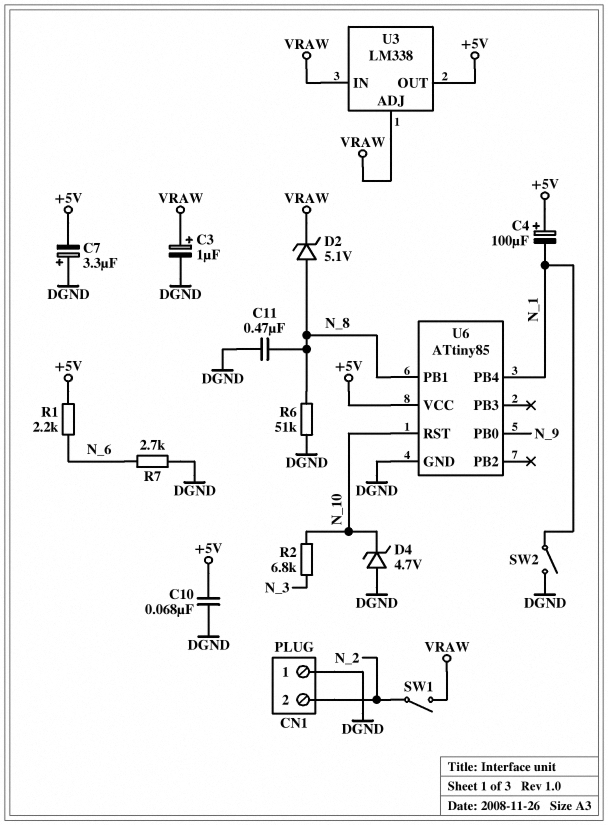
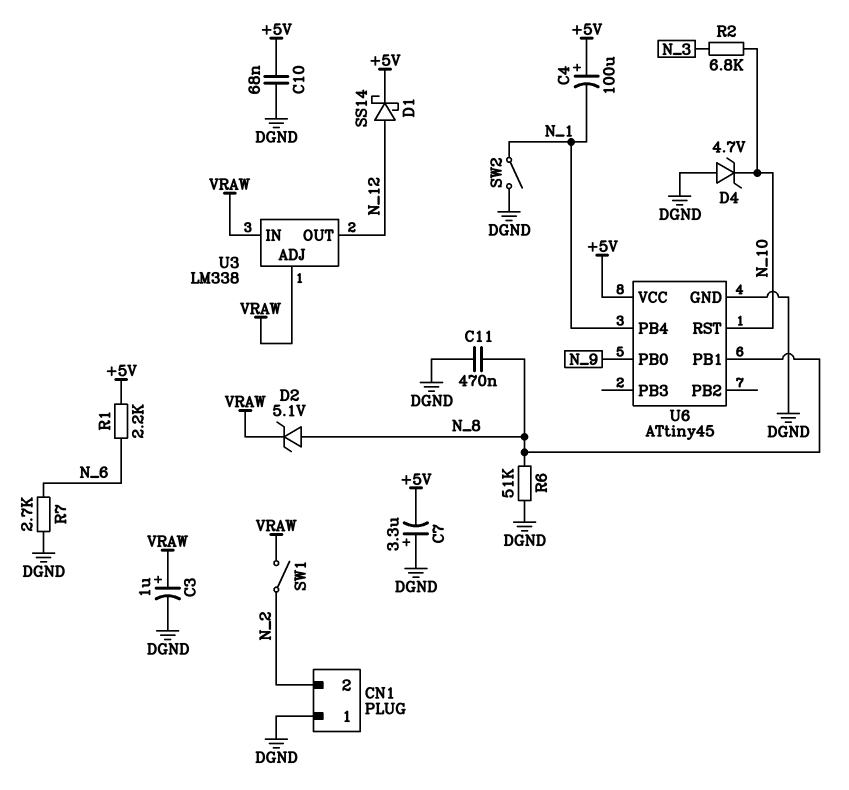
D1: none -> schottky SS14 (A N_12, K +5V)
U3 pin OUT: +5V -> N_12
U6: ATtiny85 -> ATtiny45

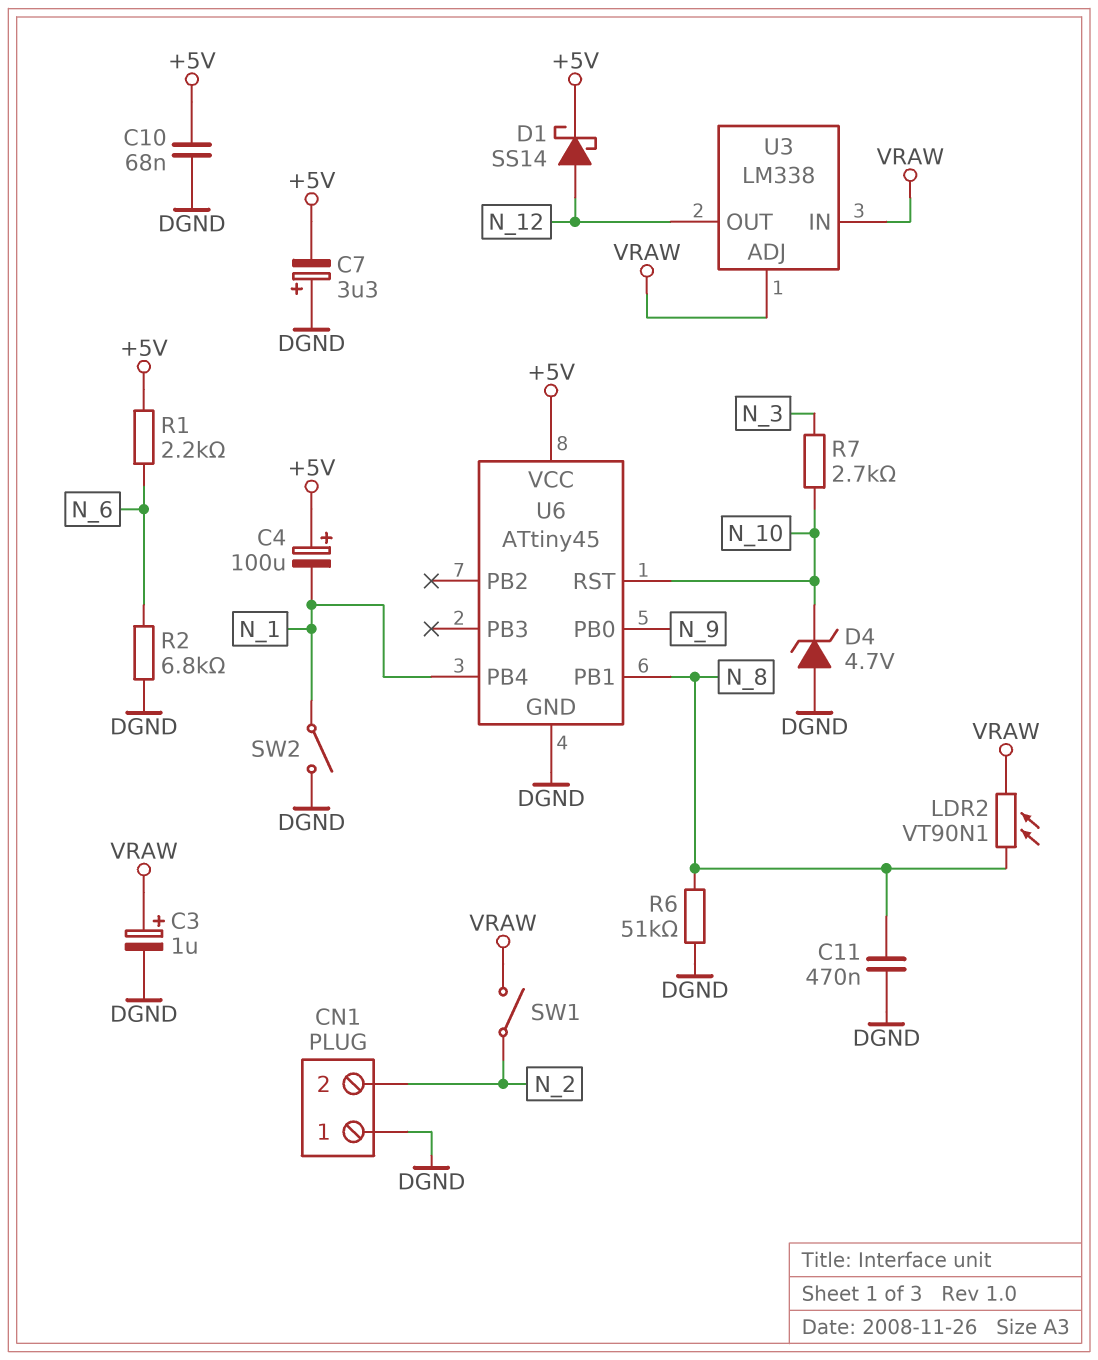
D2: zener 5.1V (A N_8, K VRAW) -> none
LDR2: none -> VT90N1 (N_8, VRAW)
R2: 6.8k (N_3, N_10) -> 6.8k (DGND, N_6)
R7: 2.7k (DGND, N_6) -> 2.7k (N_3, N_10)

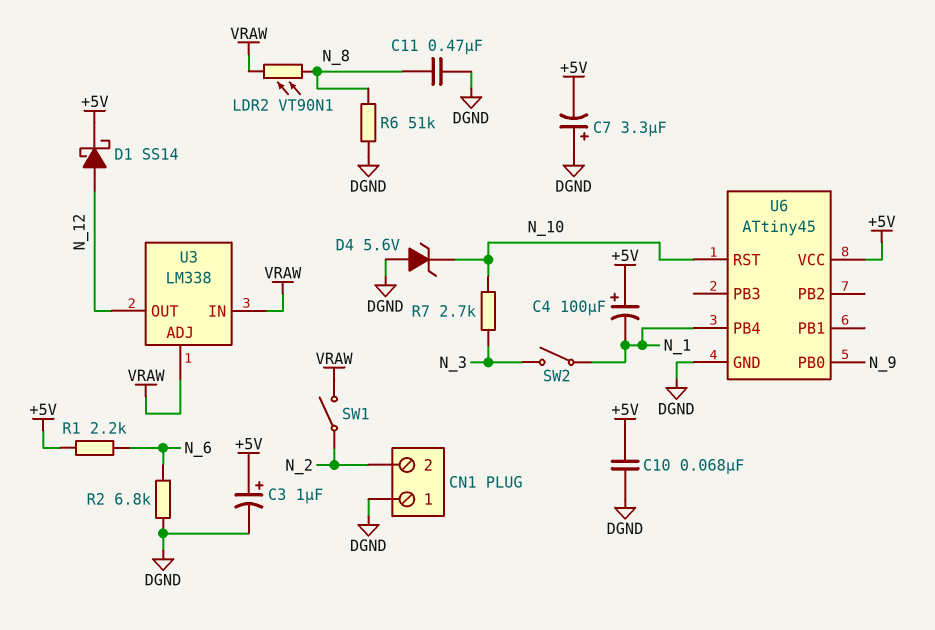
C3: 1uF (plus VRAW, minus DGND) -> 1uF (plus +5V, minus DGND)
D4: zener 4.7V (A DGND, K N_10) -> zener 5.6V (A DGND, K N_10)
SW2: switch (DGND, N_1) -> switch (N_1, N_3)
U6 pin PB1: N_8 -> none

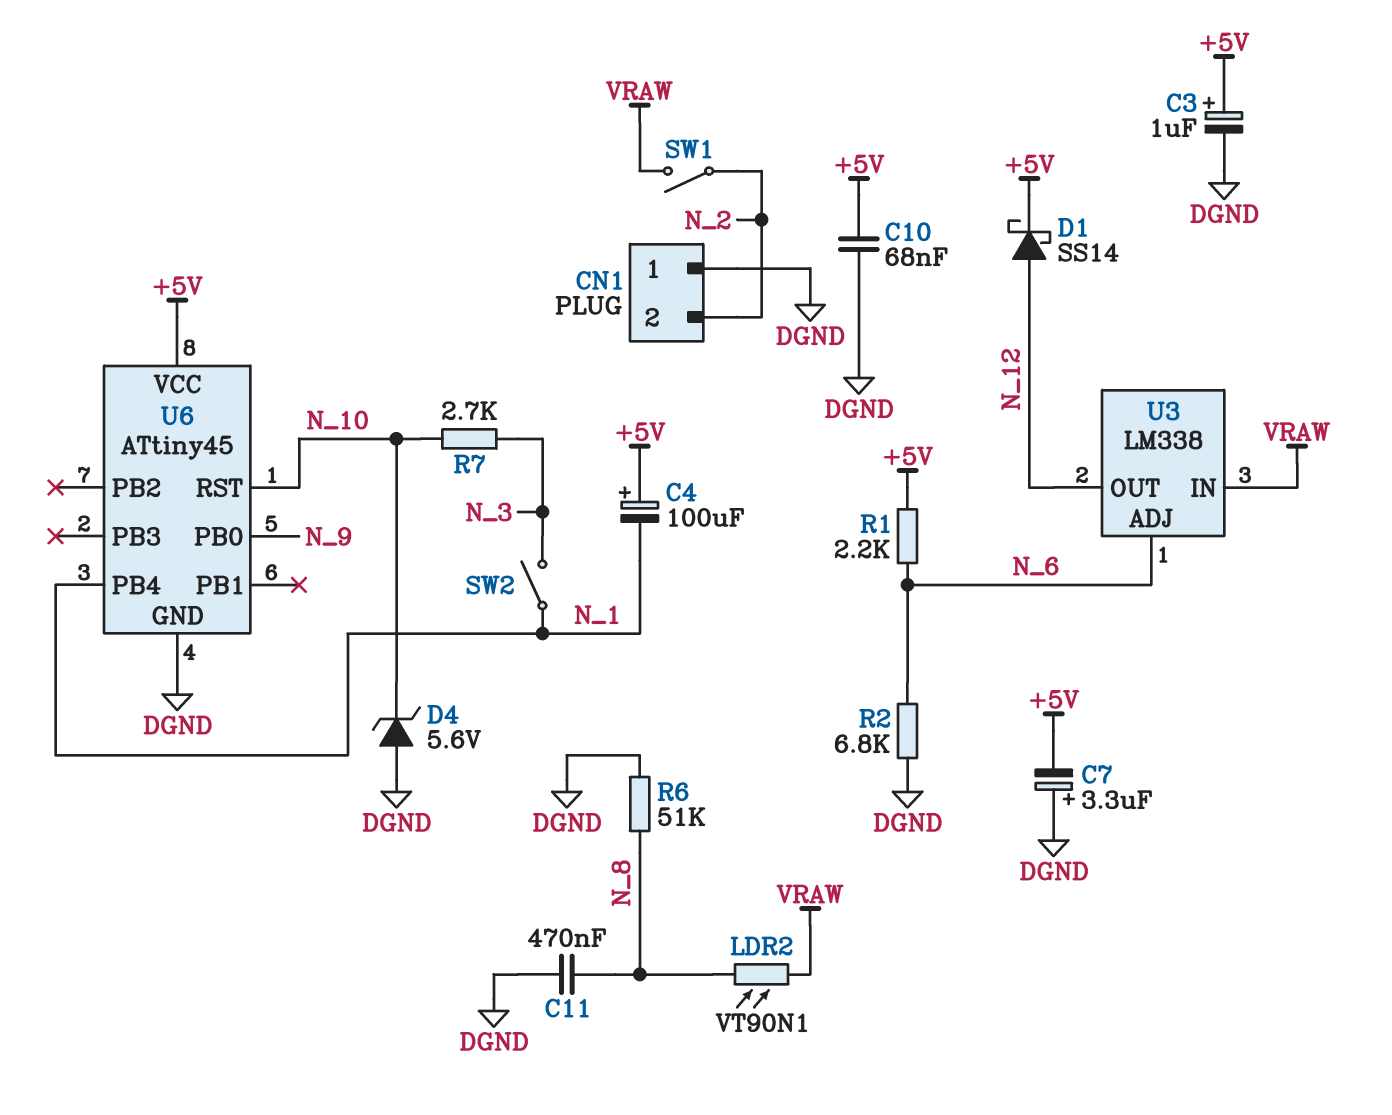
U3 pin ADJ: VRAW -> N_6

